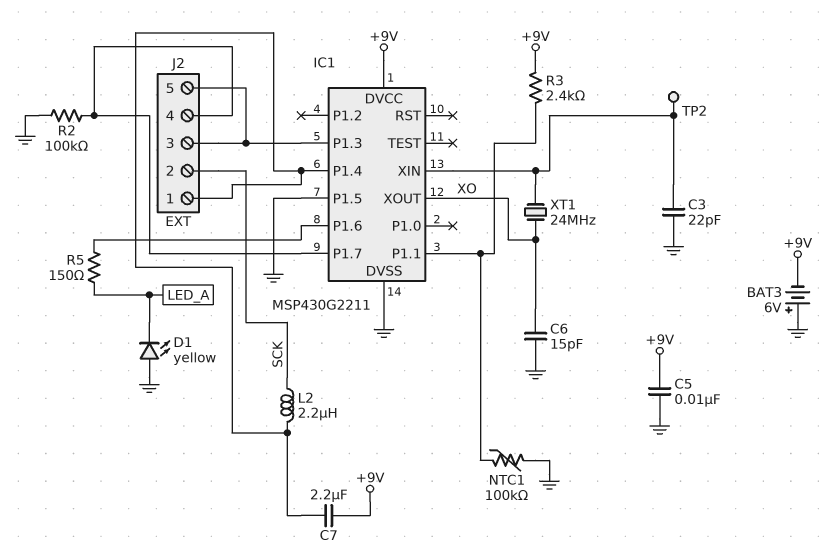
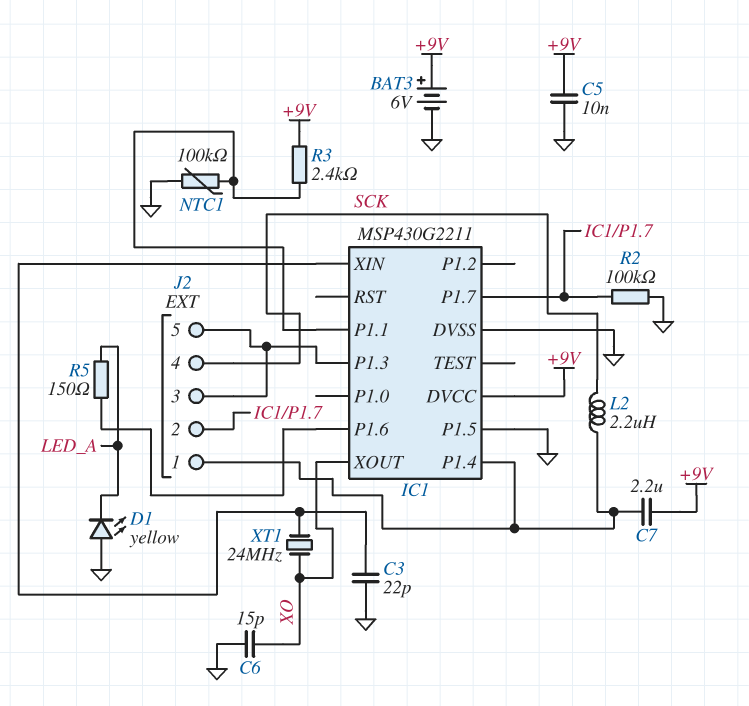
BAT3: 6V (plus GND, minus +9V) -> 6V (plus +9V, minus GND)
J2 pin 2: SCK -> IC1/P1.7
J2 pin 4: IC1/P1.7 -> SCK
TP2: test point (IC1/XIN) -> none

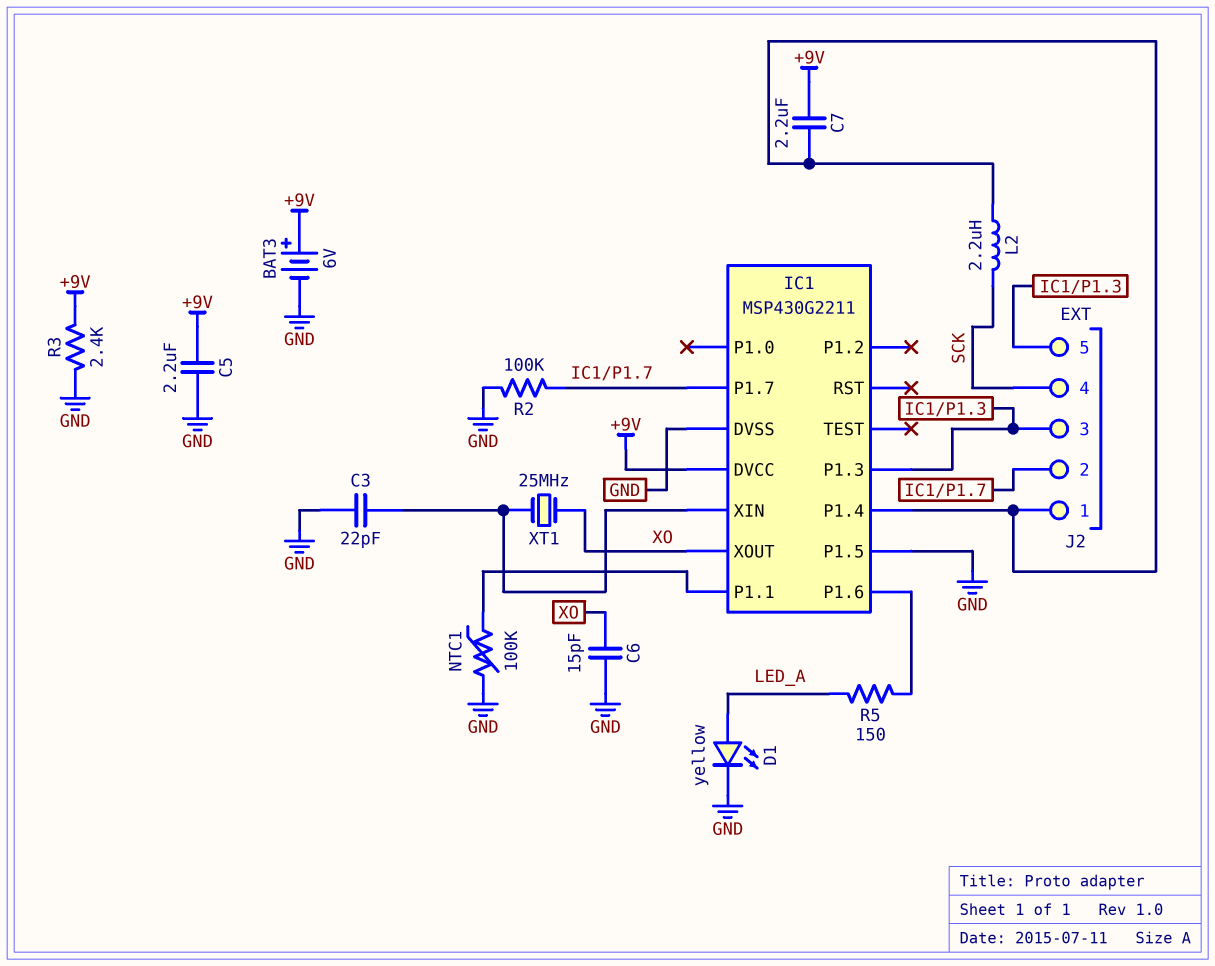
C5: 10nF (+9V, GND) -> 2.2uF (+9V, GND)
D1: LED yellow (A GND, K LED_A) -> LED yellow (A LED_A, K GND)
R3: 2.4k (+9V, IC1/P1.1) -> 2.4k (+9V, GND)
XT1: 24MHz (IC1/XIN, XO) -> 25MHz (IC1/XIN, XO)

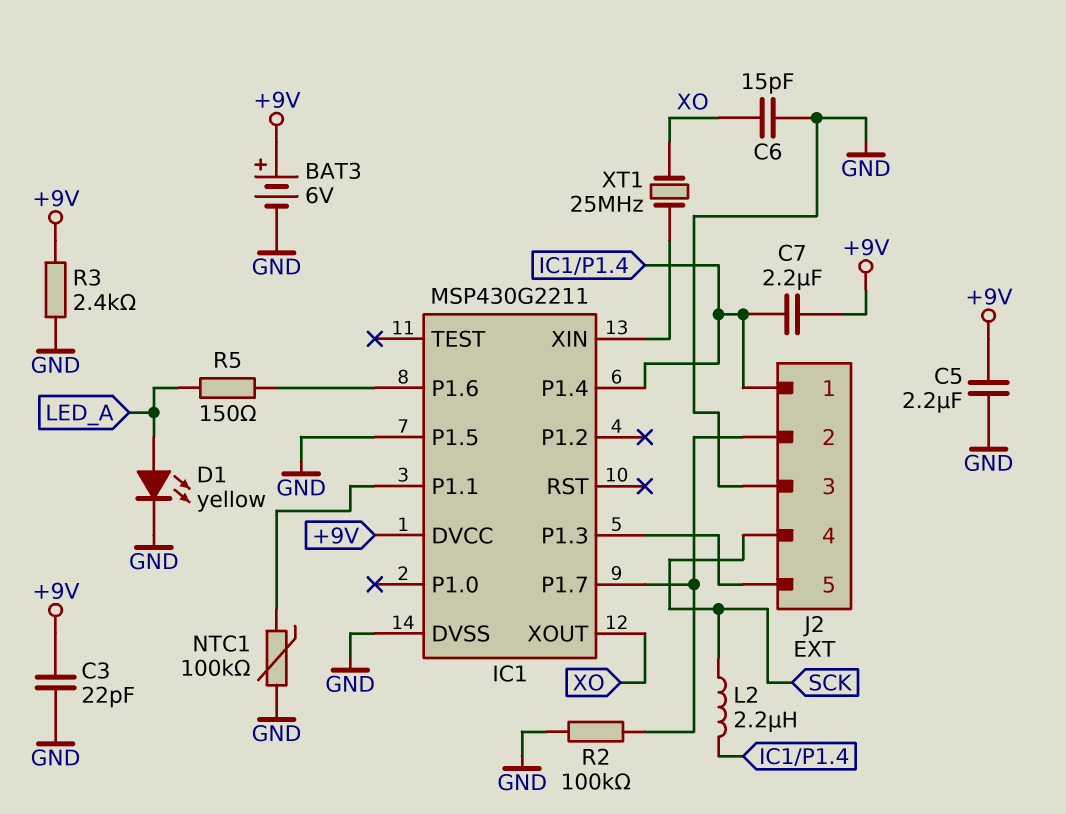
C3: 22pF (GND, IC1/XIN) -> 22pF (+9V, GND)
J2 pin 3: IC1/P1.3 -> GND

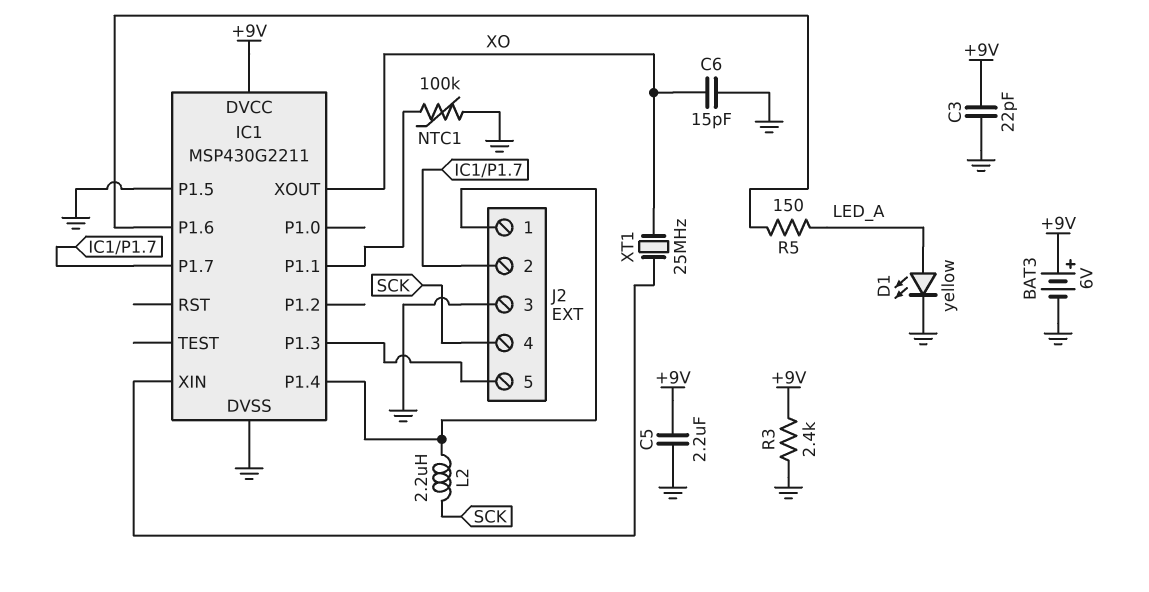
C7: 2.2uF (+9V, IC1/P1.4) -> none
R2: 100k (GND, IC1/P1.7) -> none

